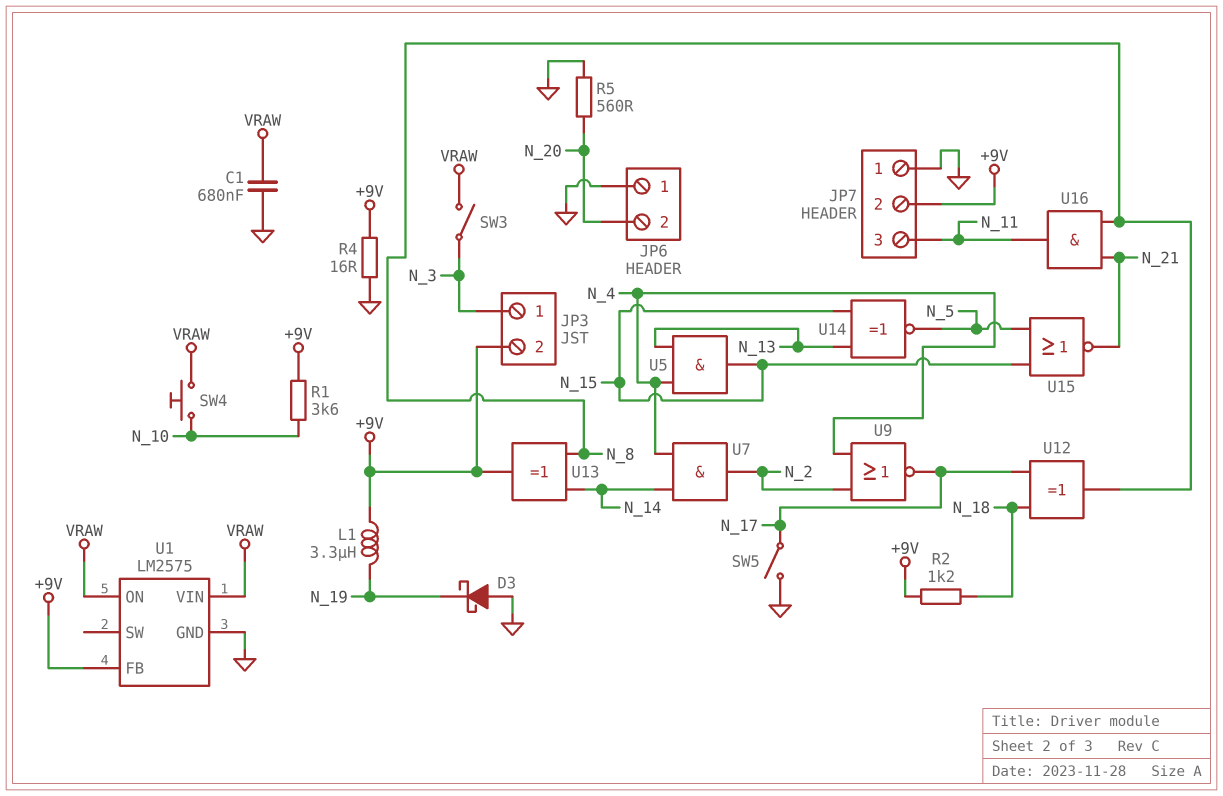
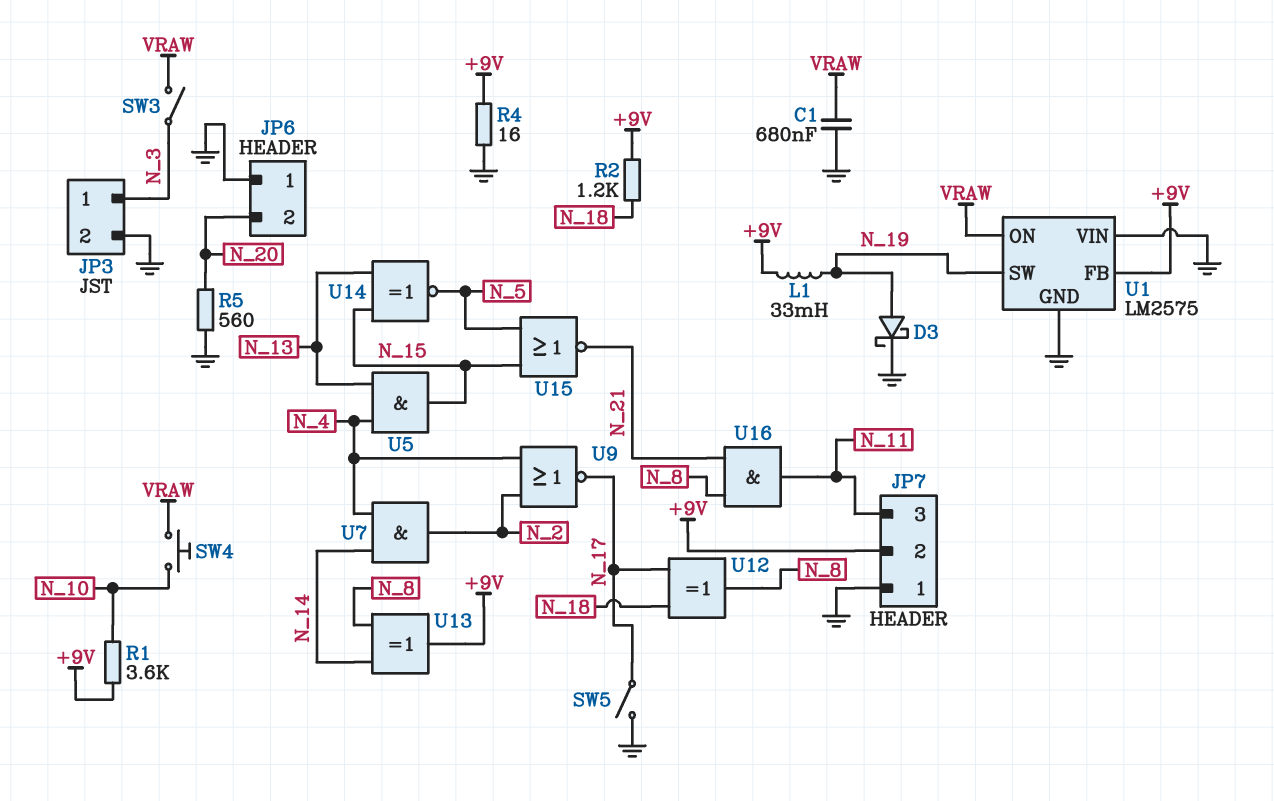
D3: schottky (A GND, K N_19) -> schottky (A N_19, K GND)
JP3 pin 2: +9V -> GND
L1: 3.3uH (+9V, N_19) -> 33mH (+9V, N_19)
U1 pin SW: none -> N_19
U1 pin VIN: VRAW -> GND

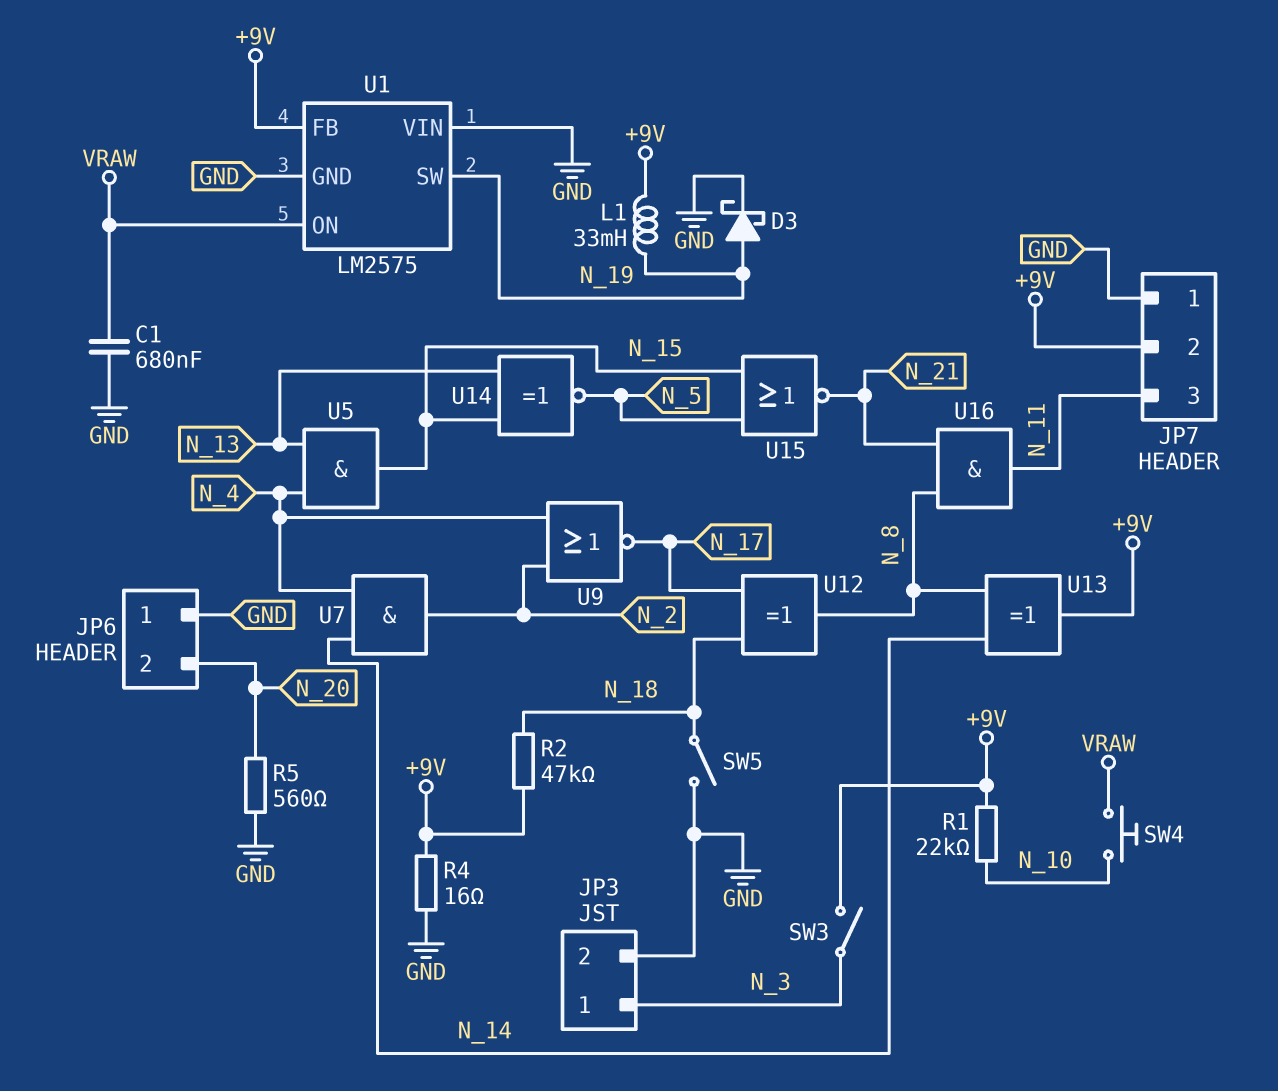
R1: 3.6k (+9V, N_10) -> 22k (+9V, N_10)
R2: 1.2k (+9V, N_18) -> 47k (+9V, N_18)
SW3: switch (N_3, VRAW) -> switch (+9V, N_3)
SW5: switch (GND, N_17) -> switch (GND, N_18)

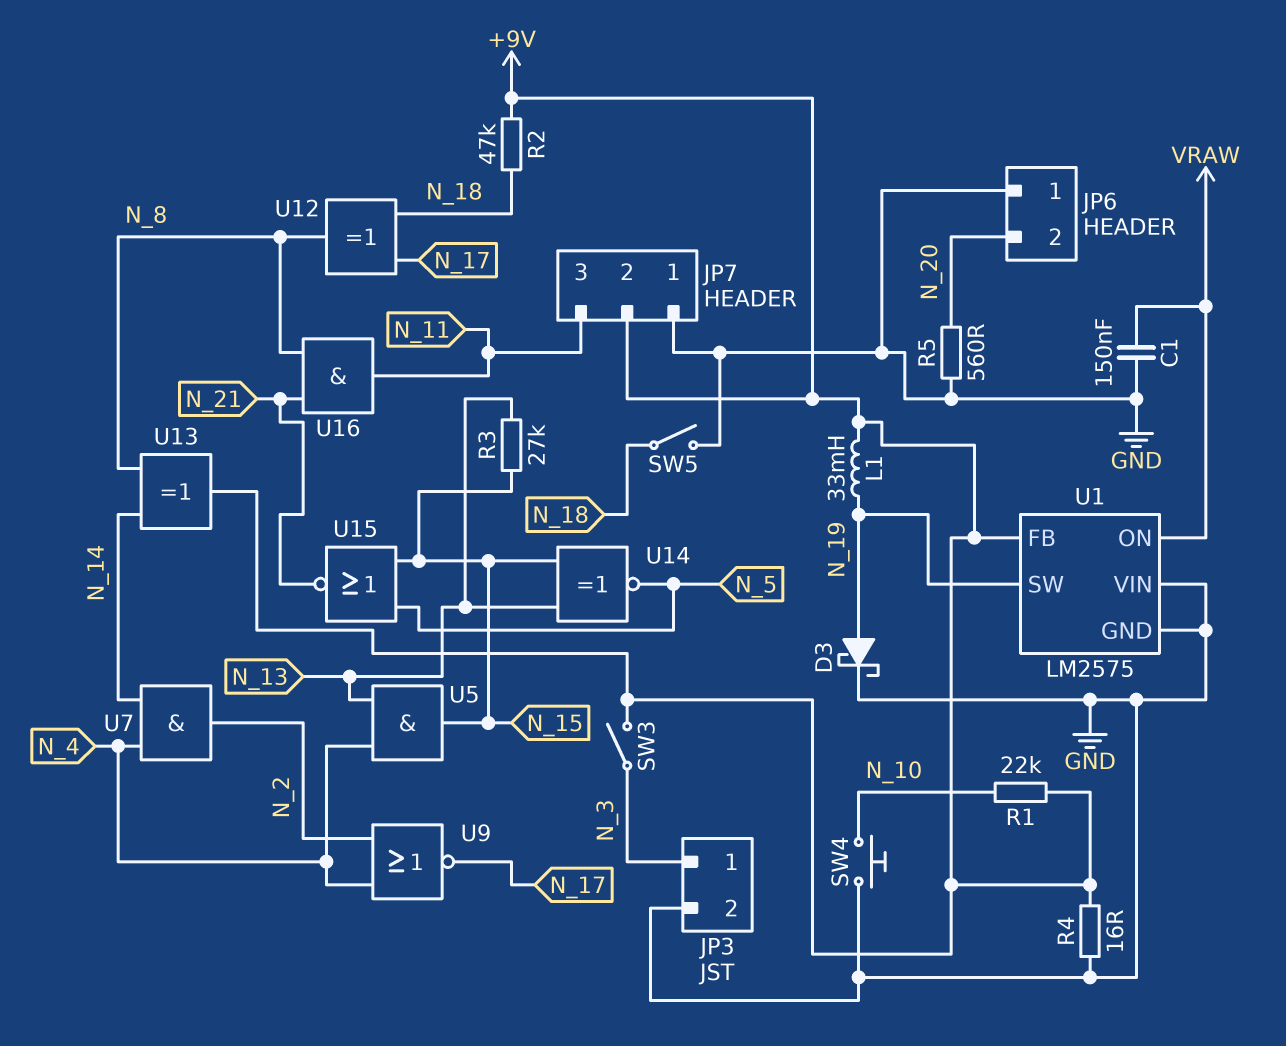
C1: 680nF (GND, VRAW) -> 150nF (GND, VRAW)
R3: none -> 27k (N_13, N_15)
SW4: button (N_10, VRAW) -> button (GND, N_10)

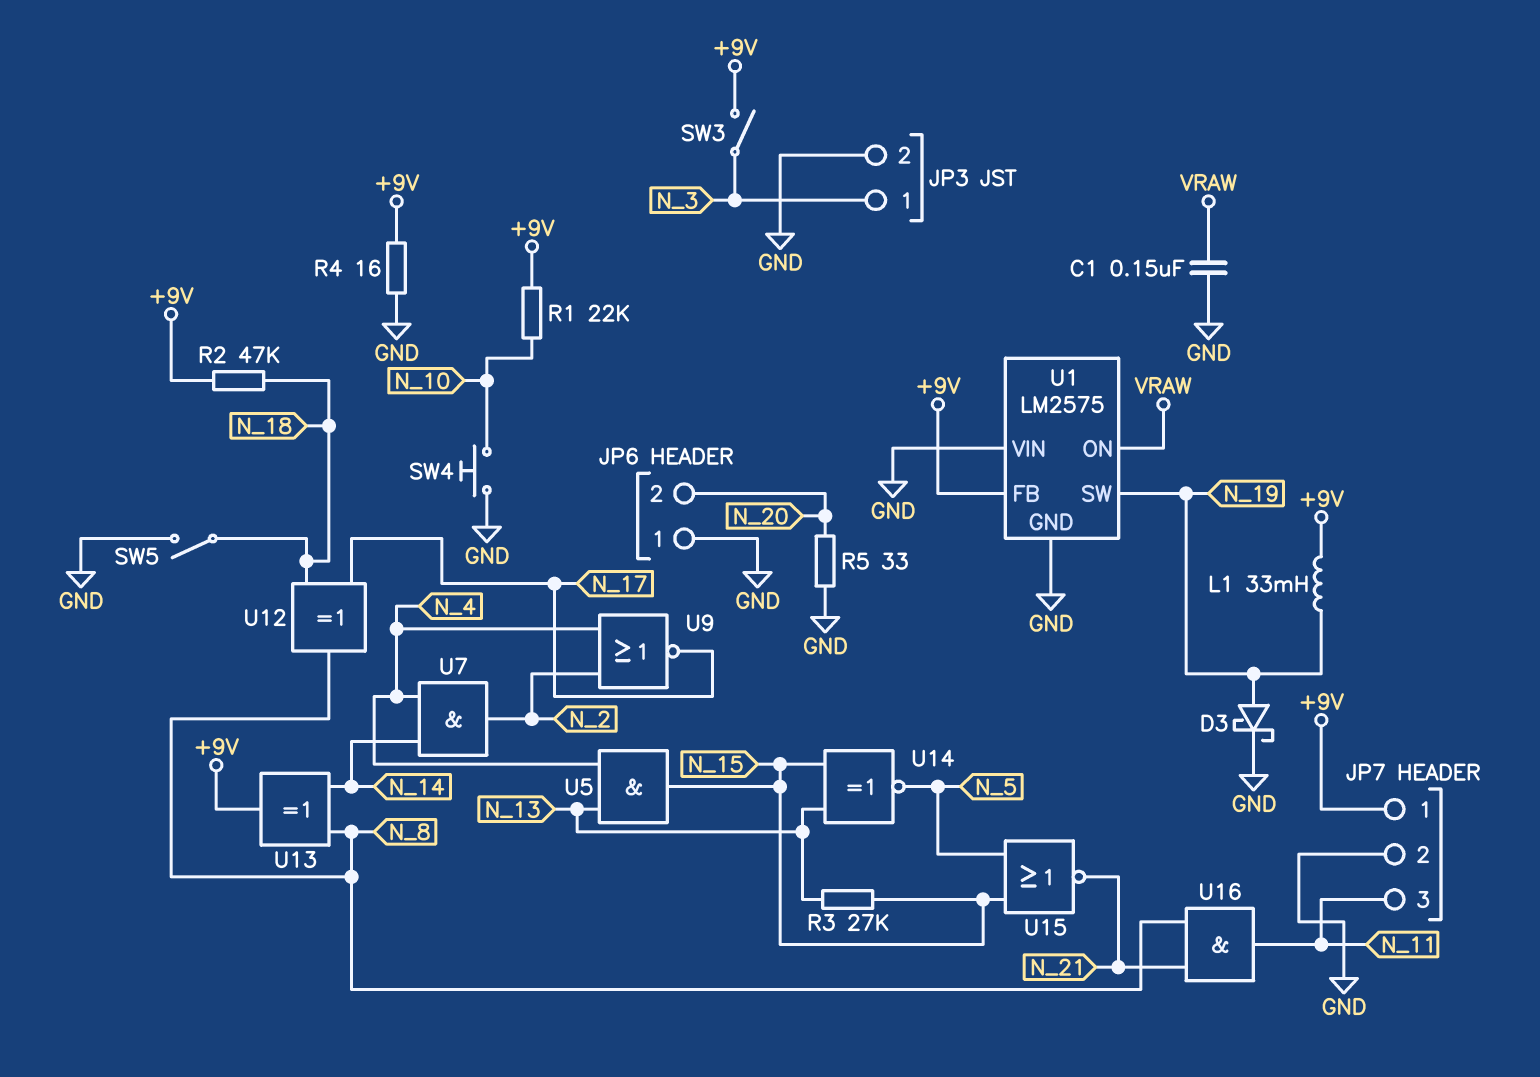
JP7 pin 1: GND -> +9V
JP7 pin 2: +9V -> GND
R5: 560 (GND, N_20) -> 33 (GND, N_20)

